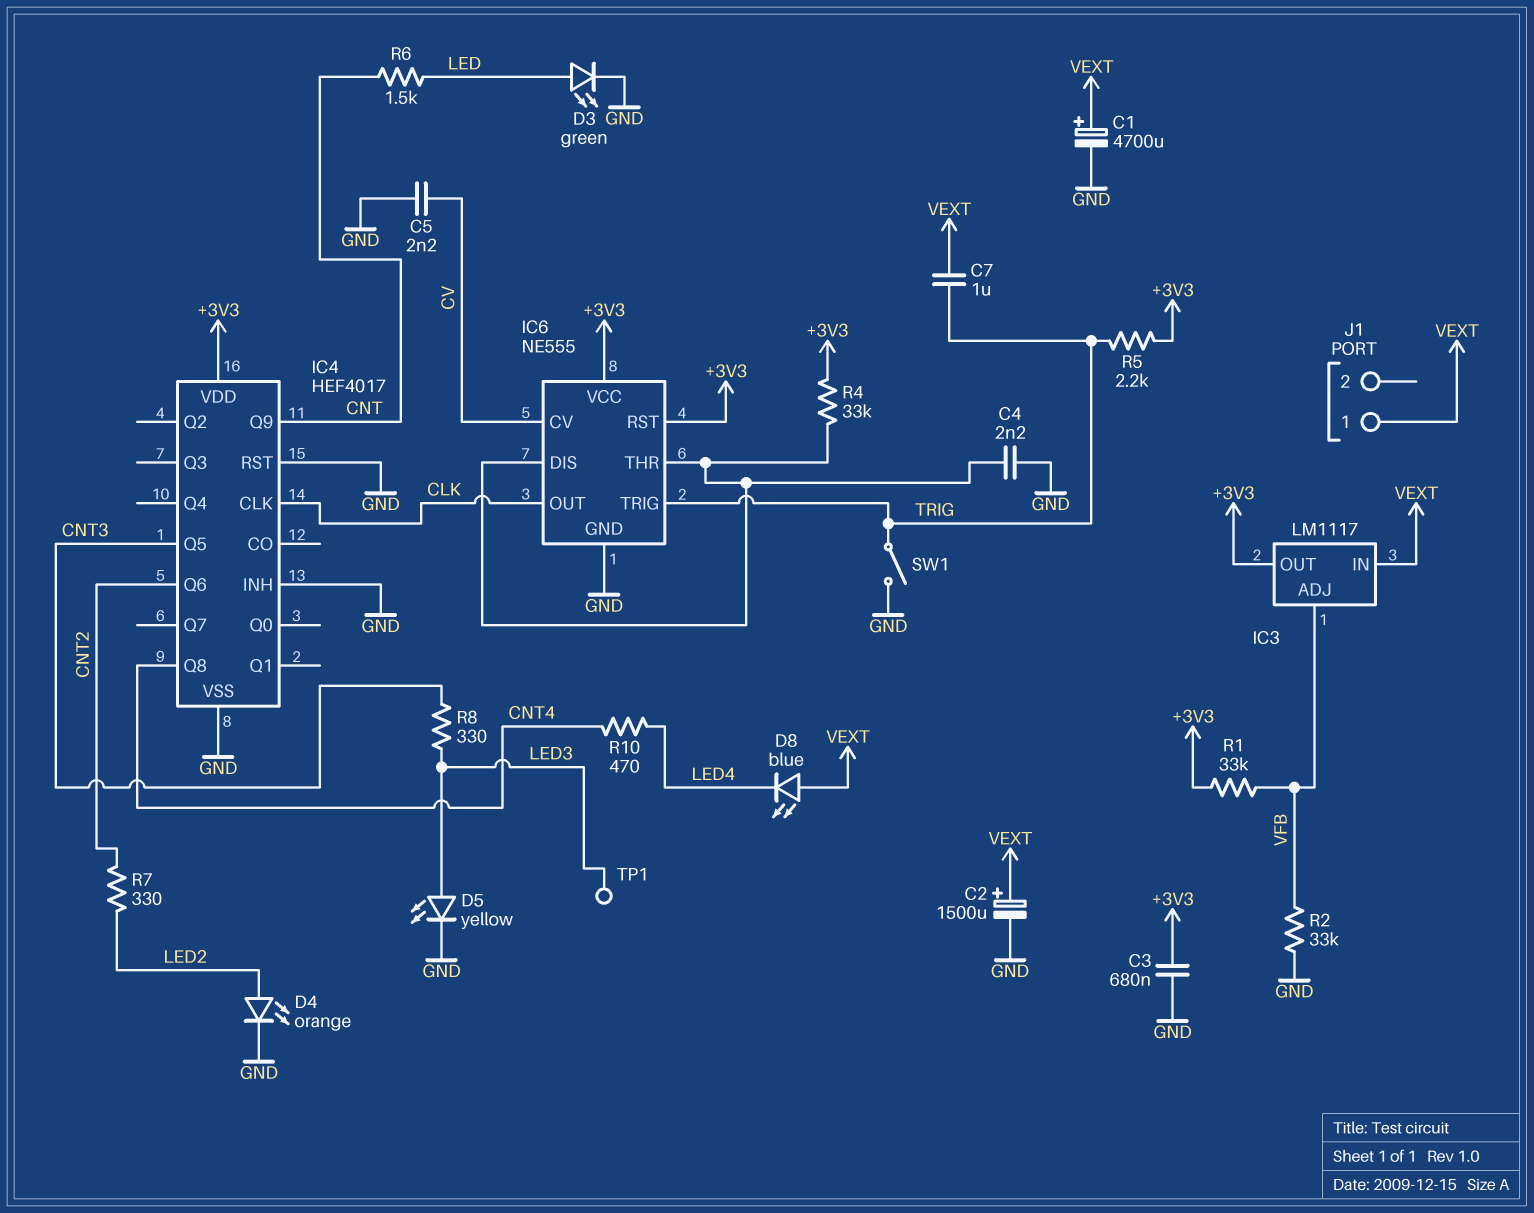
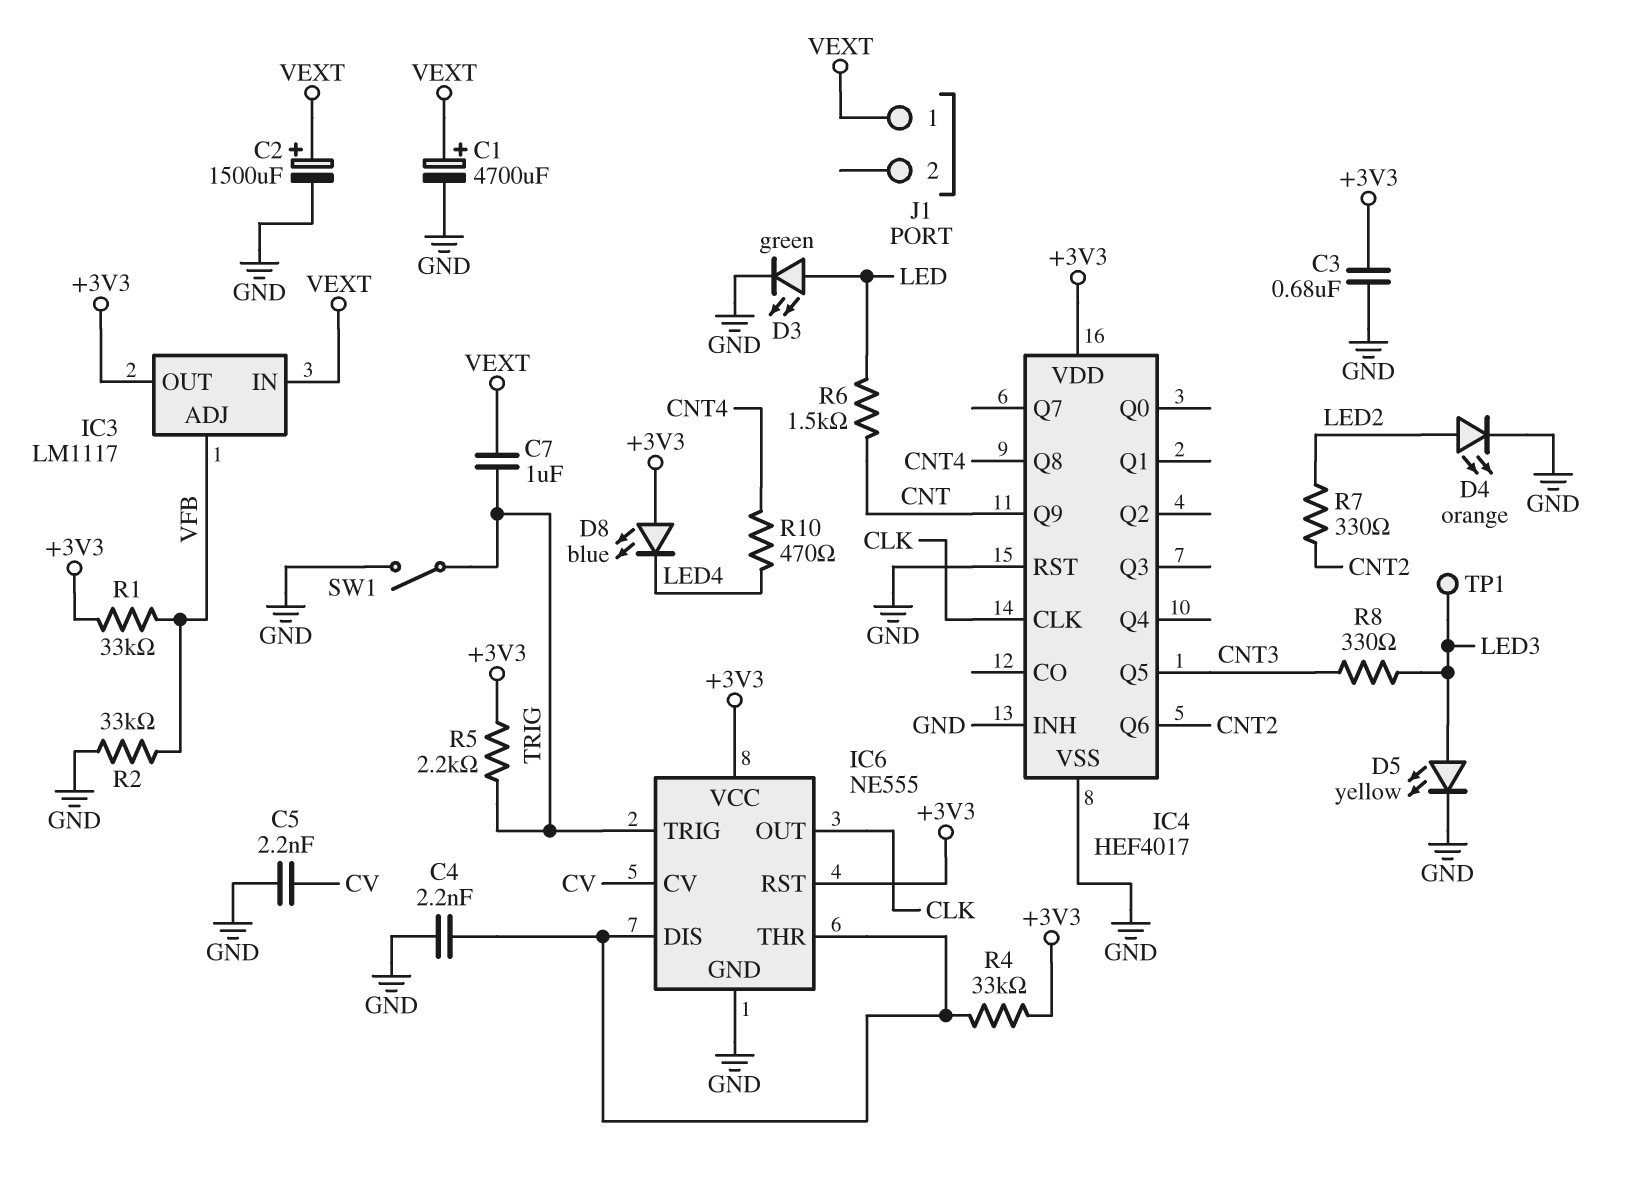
D8: LED blue (A VEXT, K LED4) -> LED blue (A +3V3, K LED4)

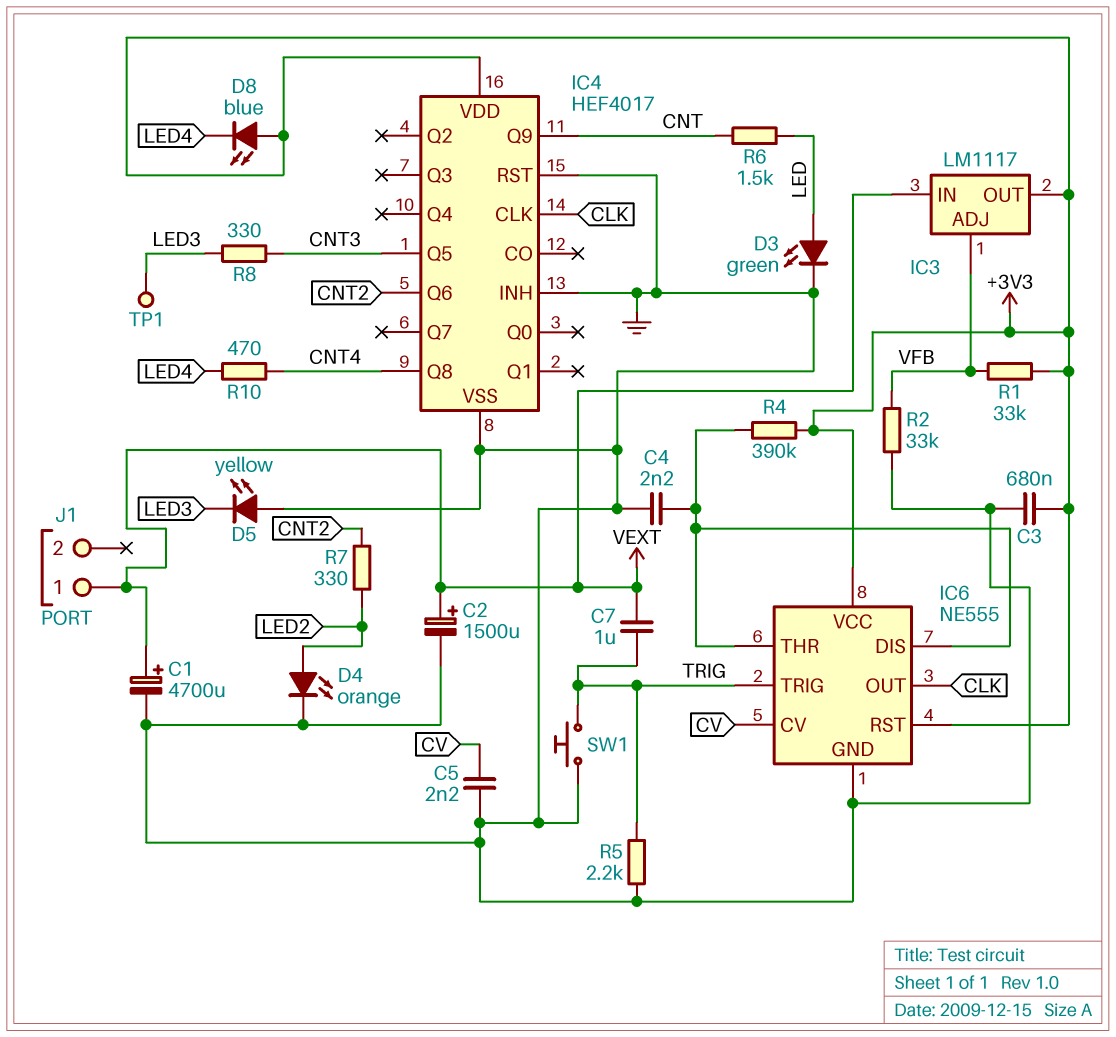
D5: LED yellow (A LED3, K GND) -> LED yellow (A GND, K LED3)
R4: 33k (+3V3, IC6/DIS) -> 390k (+3V3, IC6/DIS)
R5: 2.2k (+3V3, TRIG) -> 2.2k (GND, TRIG)
SW1: switch (GND, TRIG) -> button (GND, TRIG)

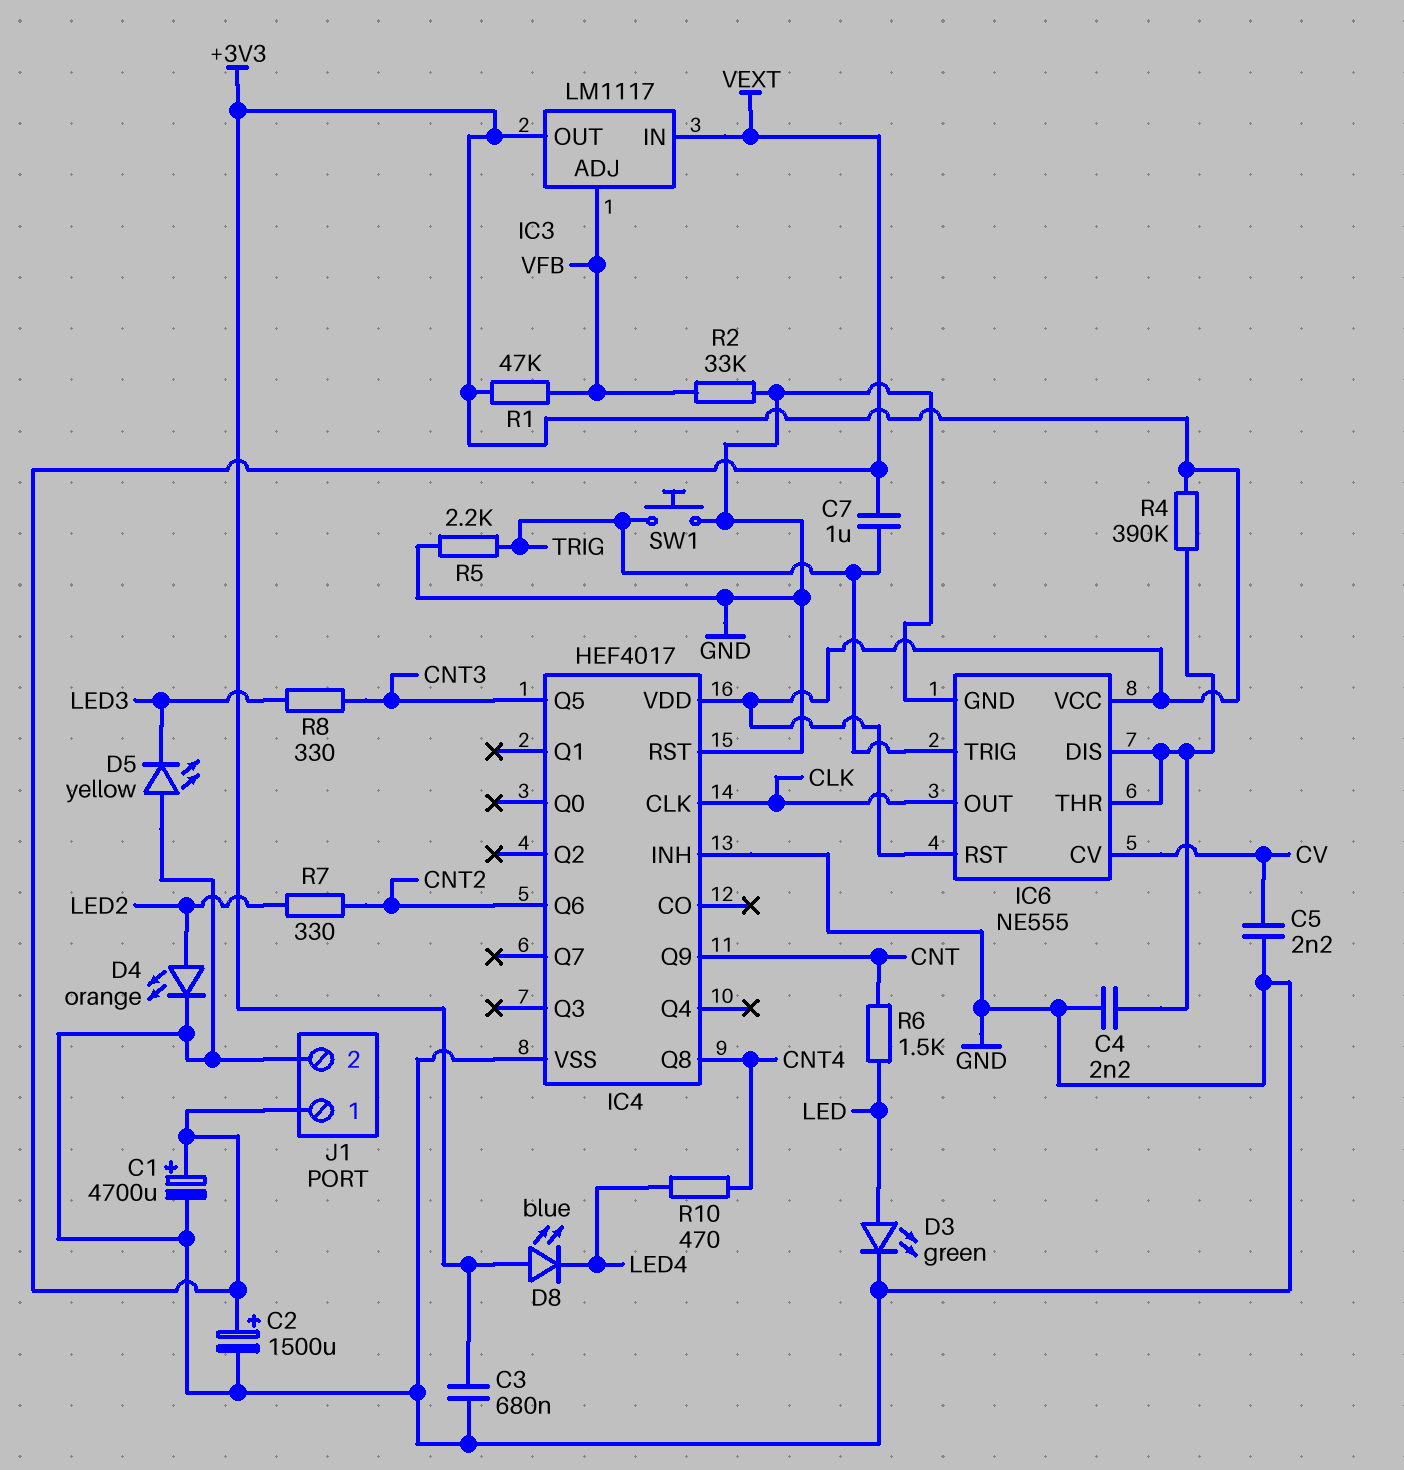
J1 pin 2: none -> GND
R1: 33k (+3V3, VFB) -> 47k (+3V3, VFB)
TP1: test point (LED3) -> none

